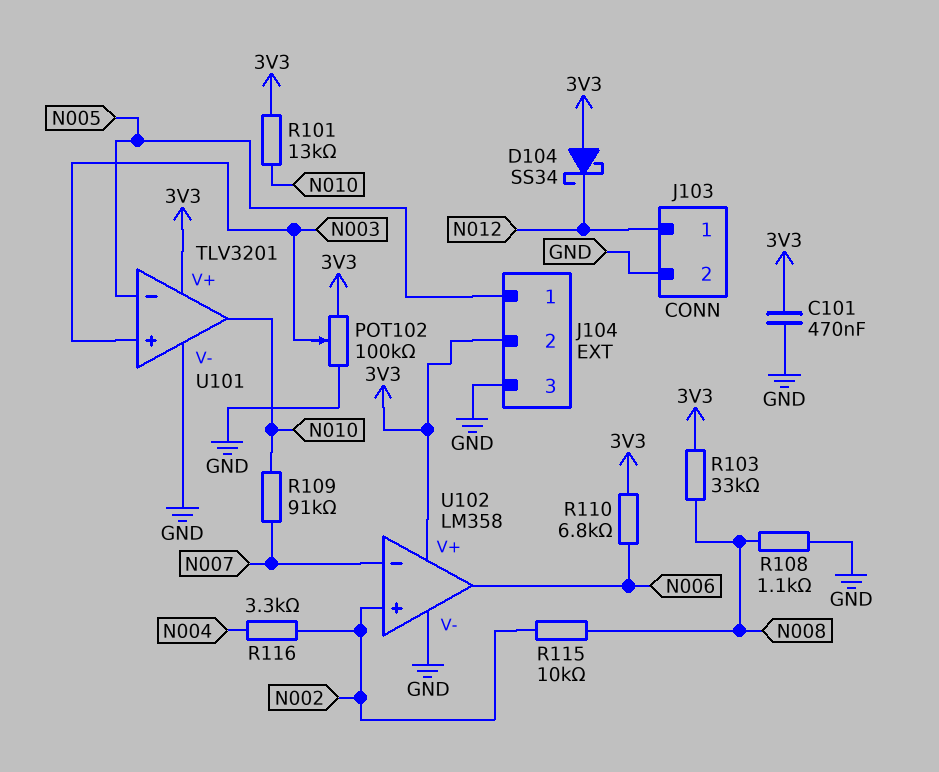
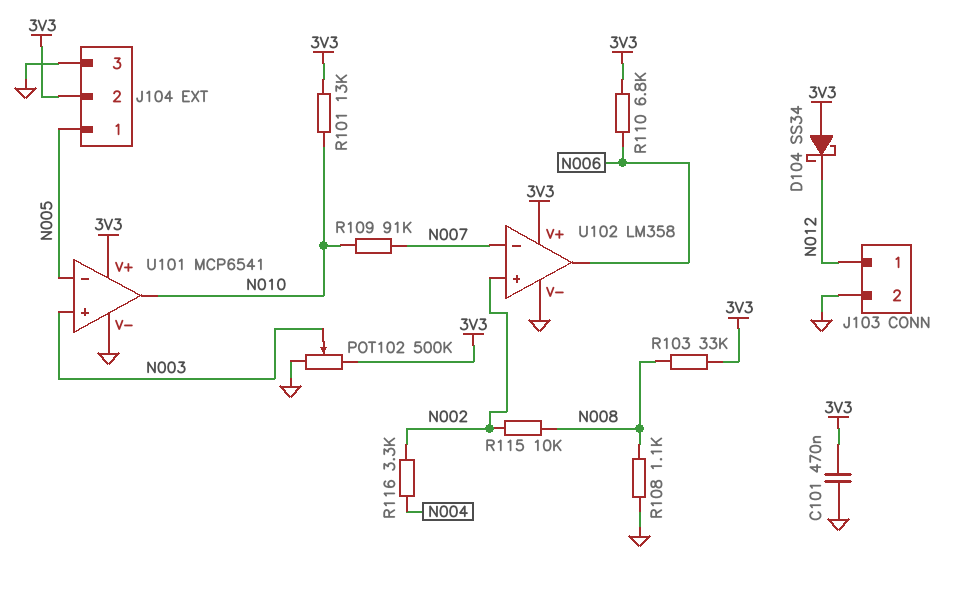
POT102: 100k (3V3, GND, wiper N003) -> 500k (3V3, GND, wiper N003)
U101: TLV3201 -> MCP6541

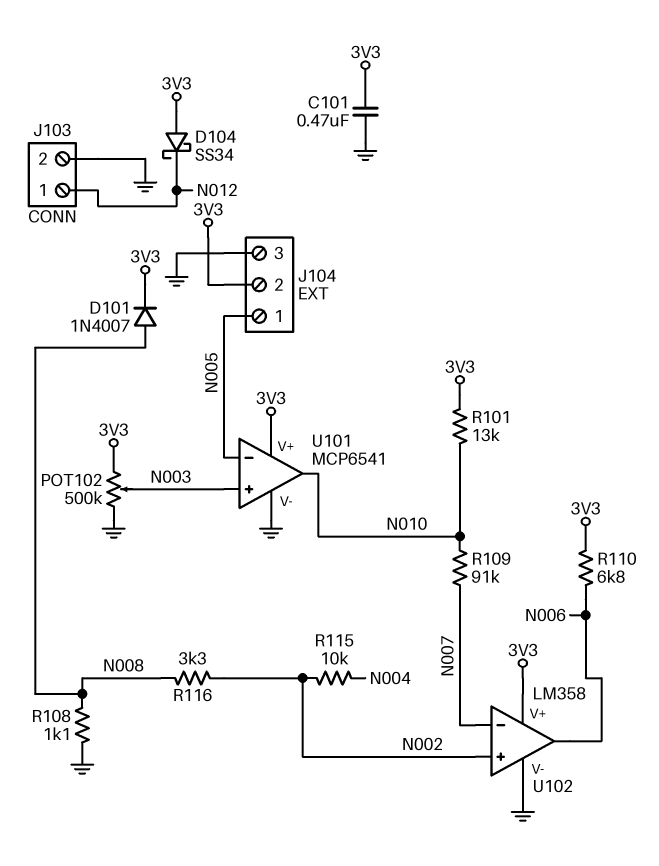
D101: none -> diode 1N4007 (A N008, K 3V3)
R103: 33k (3V3, N008) -> none
R115: 10k (N002, N008) -> 10k (N002, N004)
R116: 3.3k (N002, N004) -> 3.3k (N002, N008)

